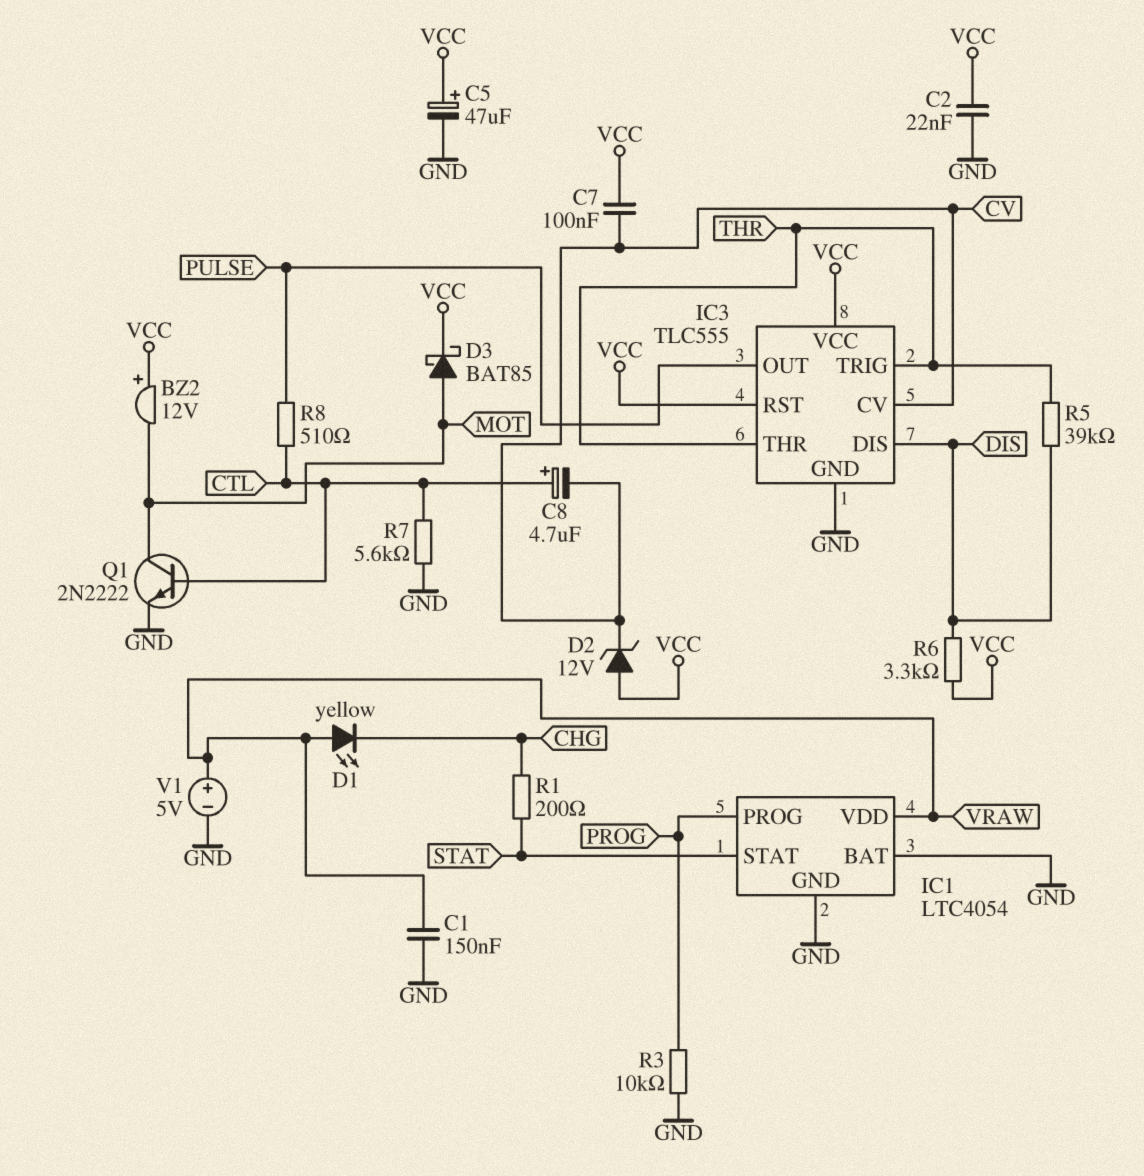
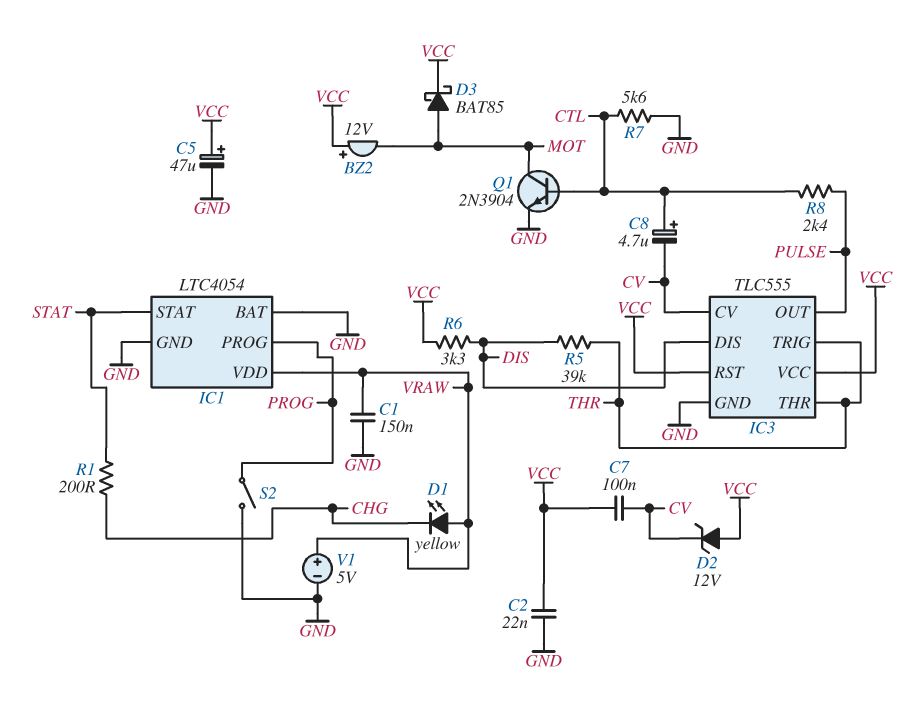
Q1: NPN 2N2222 (B CTL, C MOT, E GND) -> NPN 2N3904 (B CTL, C MOT, E GND)
R3: 10k (GND, PROG) -> none
R8: 510 (CTL, PULSE) -> 2.4k (CTL, PULSE)
S2: none -> switch (GND, PROG)

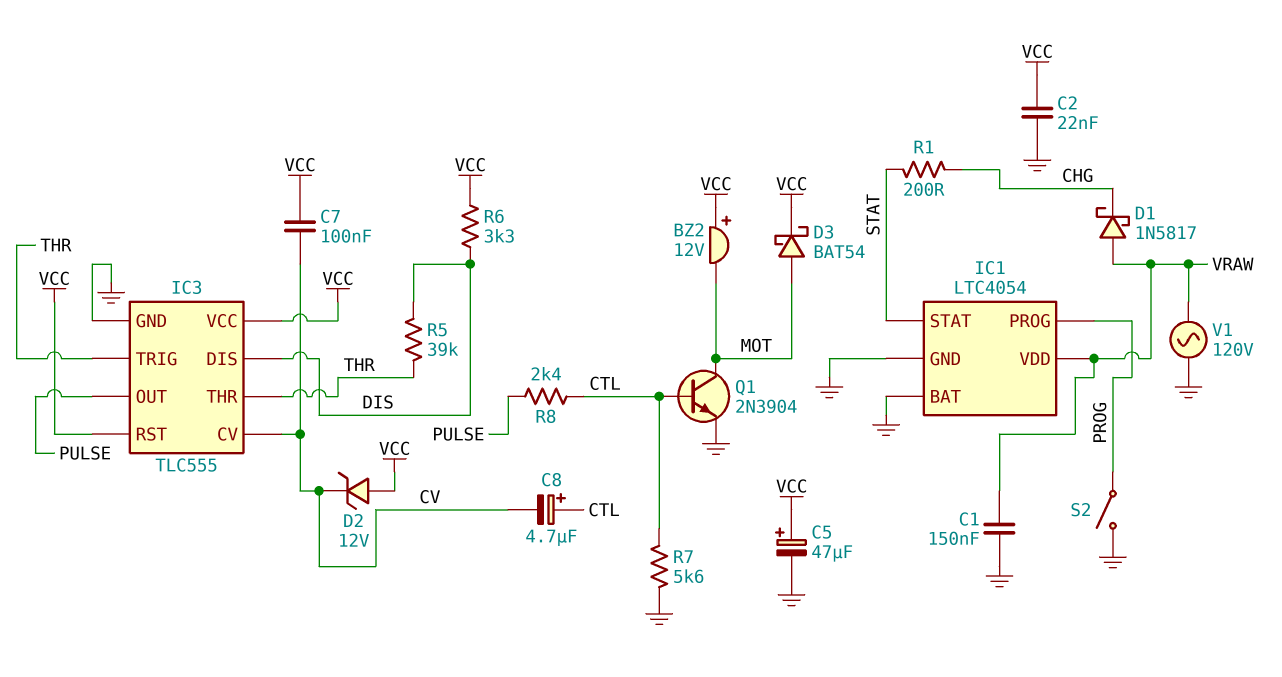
D1: LED yellow (A VRAW, K CHG) -> schottky 1N5817 (A VRAW, K CHG)
D3: schottky BAT85 (A MOT, K VCC) -> schottky BAT54 (A MOT, K VCC)
V1: 5V (plus VRAW, minus GND) -> AC 120V (GND, VRAW)

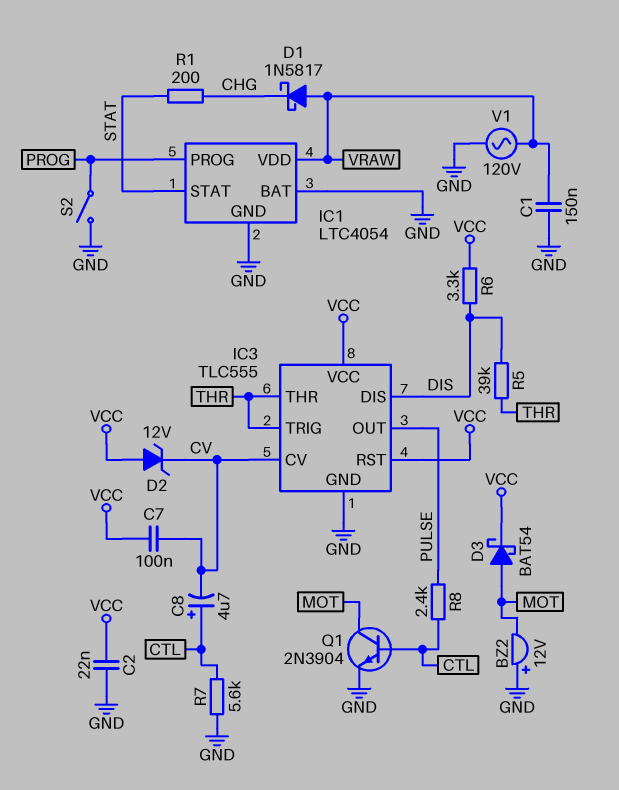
BZ2: buzzer 12V (plus VCC, minus MOT) -> buzzer 12V (plus GND, minus MOT)
C5: 47uF (plus VCC, minus GND) -> none

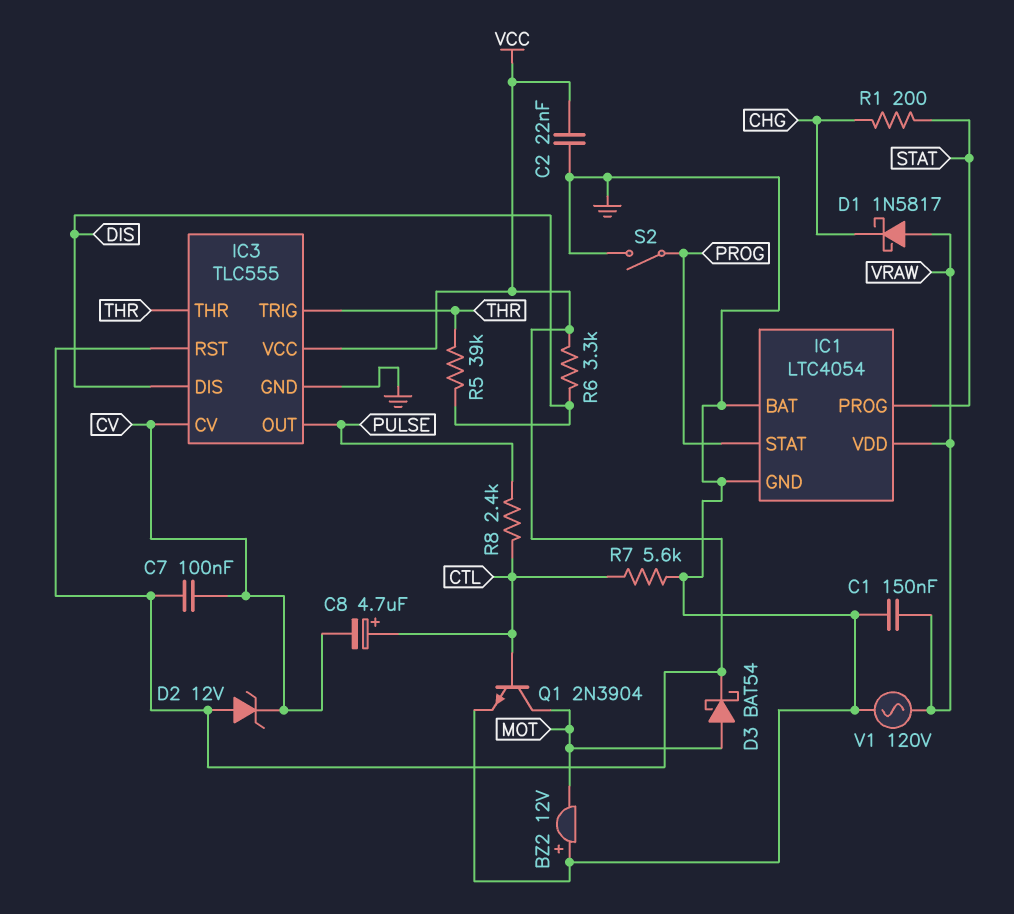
IC1 pin PROG: PROG -> STAT
IC1 pin STAT: STAT -> PROG

